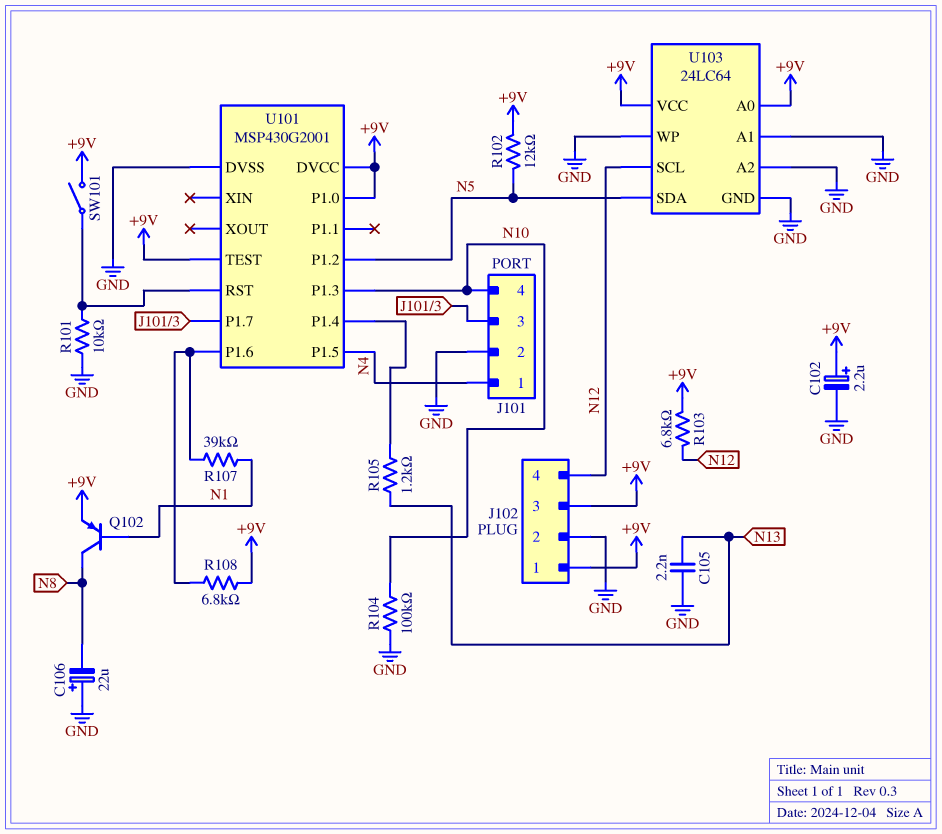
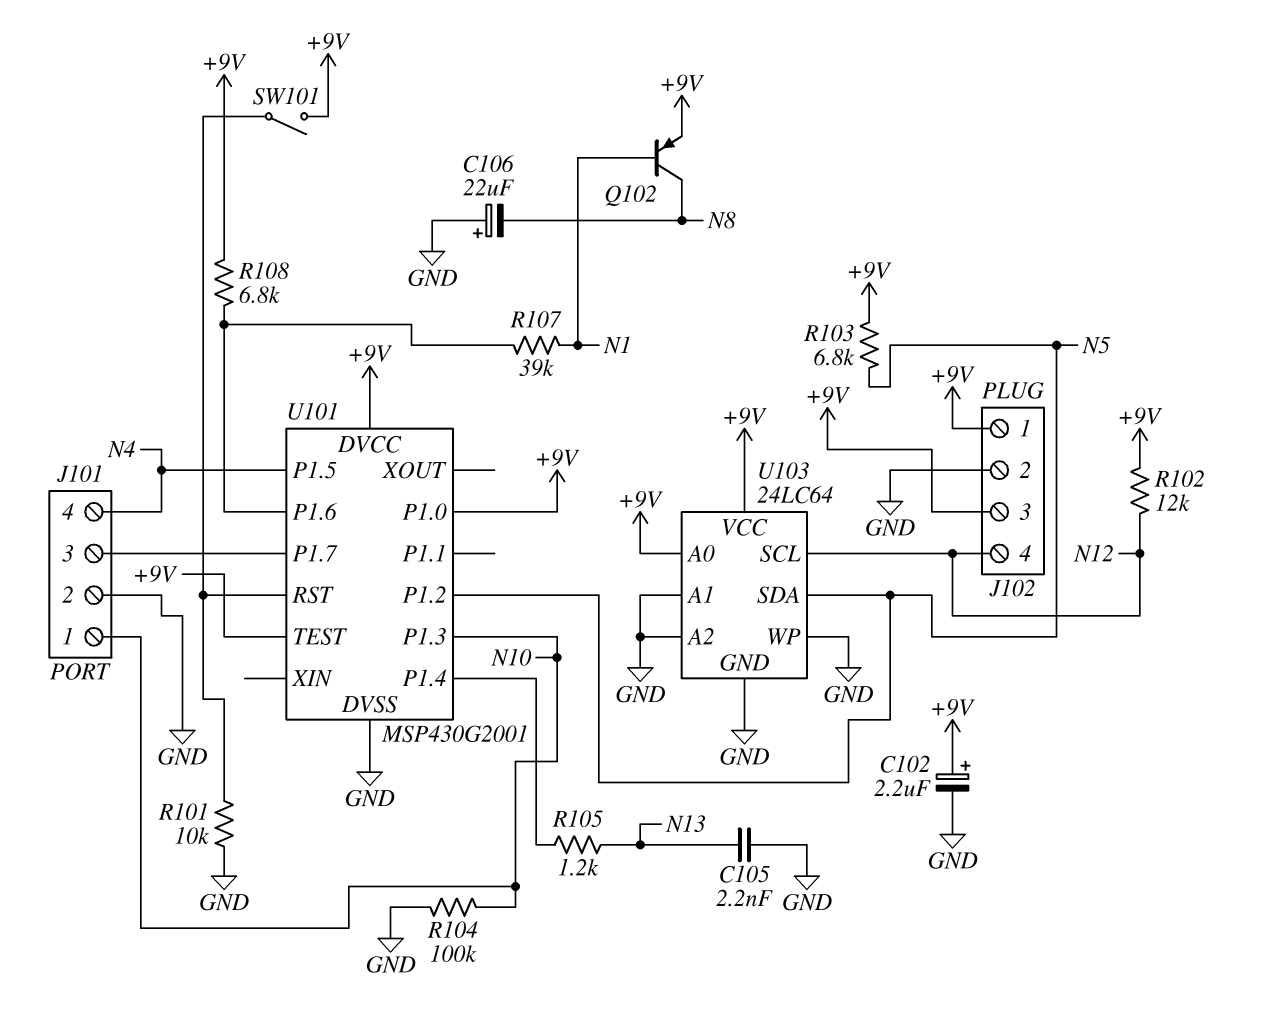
J101 pin 1: N4 -> N10
J101 pin 4: N10 -> N4
R102: 12k (+9V, N5) -> 12k (+9V, N12)
R103: 6.8k (+9V, N12) -> 6.8k (+9V, N5)

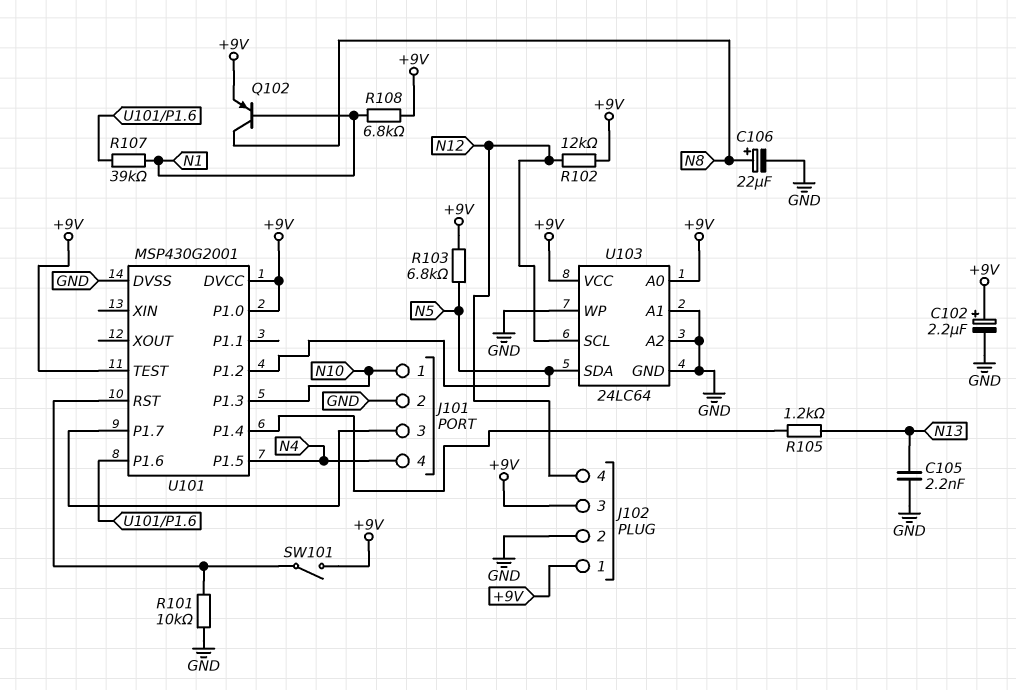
C106: 22uF (plus GND, minus N8) -> 22uF (plus N8, minus GND)
R104: 100k (GND, N10) -> none
R108: 6.8k (+9V, U101/P1.6) -> 6.8k (+9V, N1)

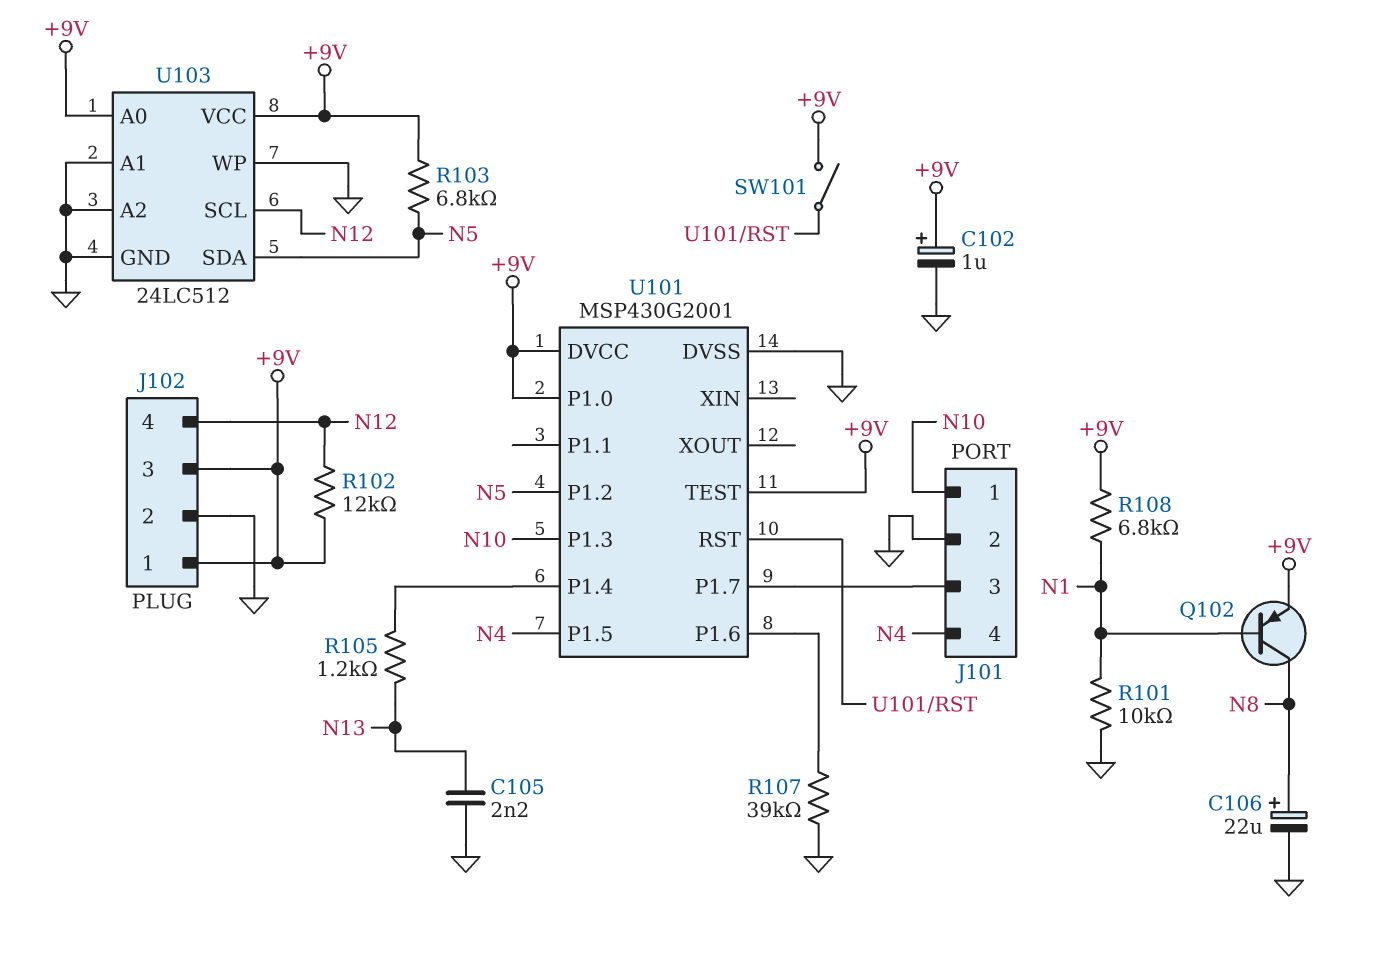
C102: 2.2uF (plus +9V, minus GND) -> 1uF (plus +9V, minus GND)
R101: 10k (GND, U101/RST) -> 10k (GND, N1)
R107: 39k (N1, U101/P1.6) -> 39k (GND, U101/P1.6)
U103: 24LC64 -> 24LC512

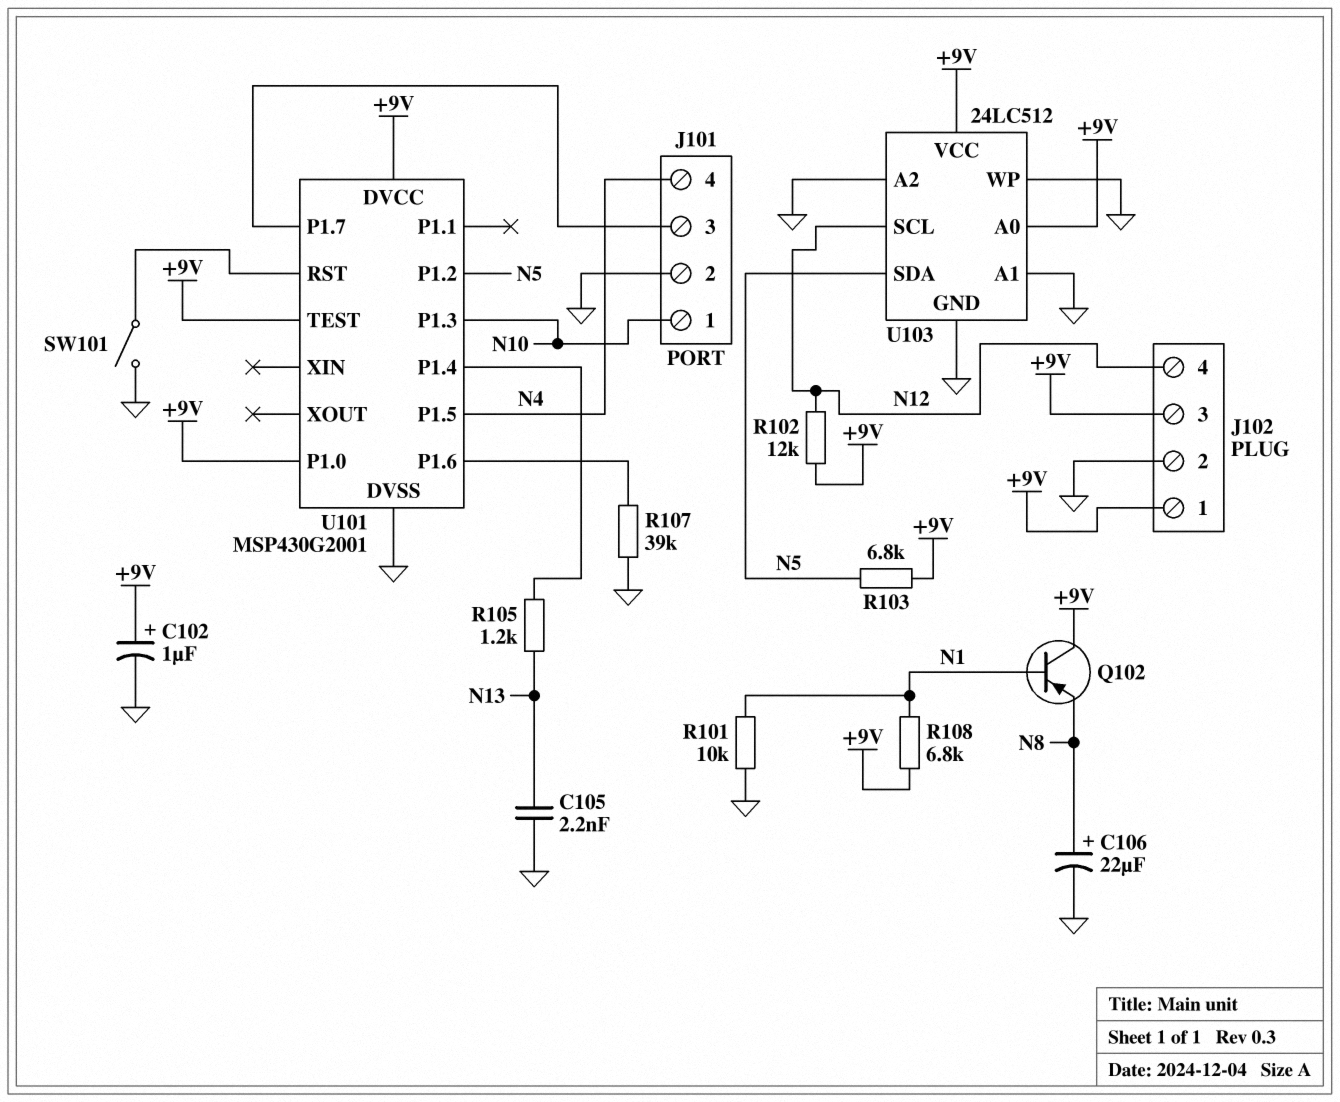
Q102: PNP (B N1, C N8, E +9V) -> PNP (B N1, C +9V, E N8)
SW101: switch (+9V, U101/RST) -> switch (GND, U101/RST)

